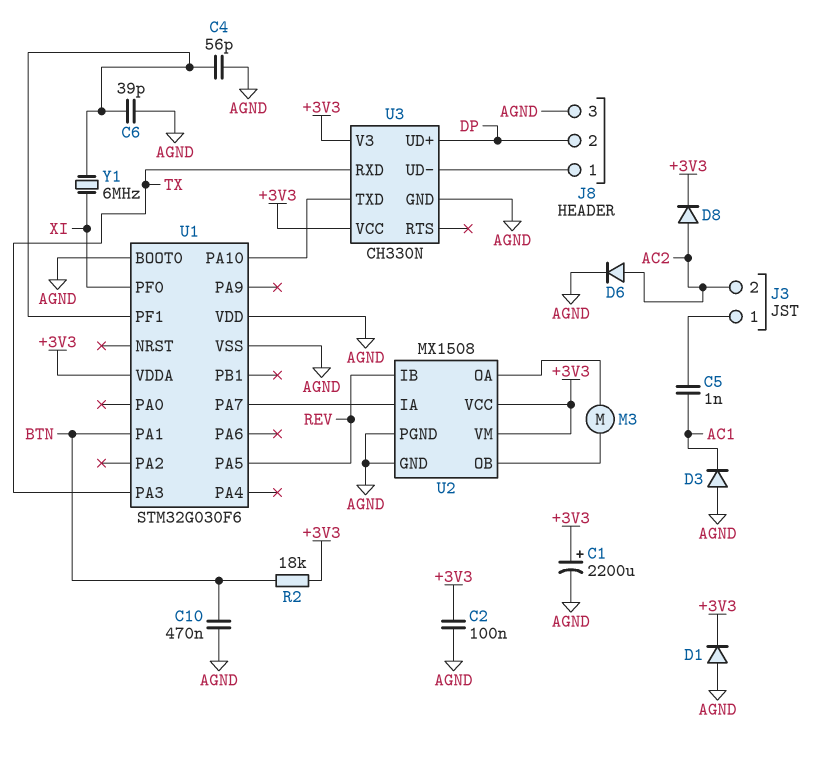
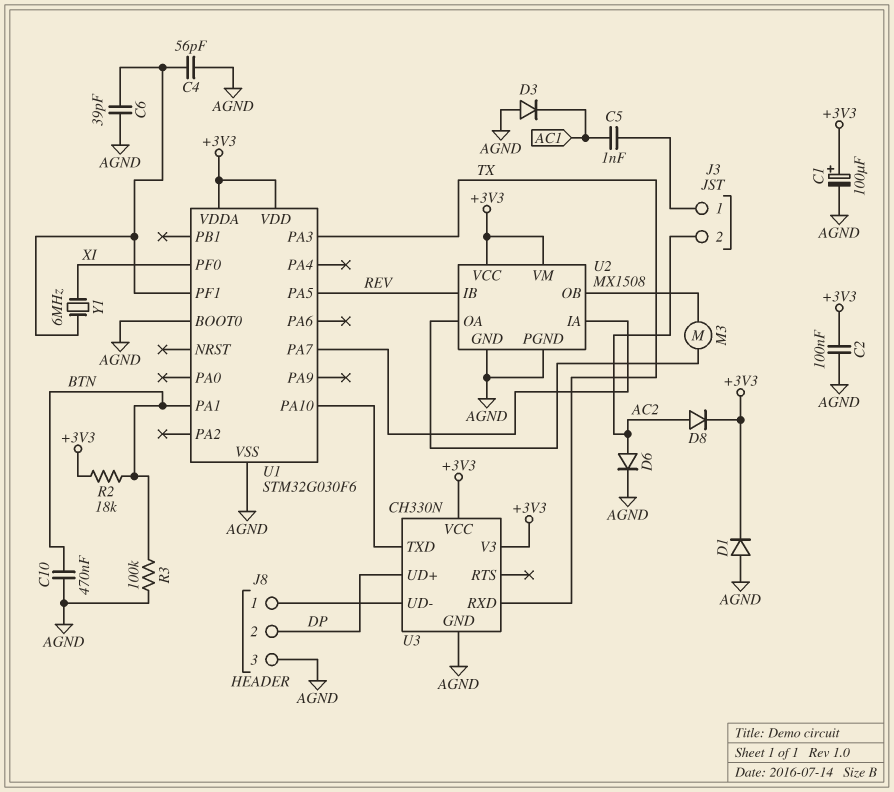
C1: 2200uF (plus +3V3, minus AGND) -> 100uF (plus +3V3, minus AGND)
R3: none -> 100k (AGND, BTN)
U1 pin VDD: AGND -> +3V3

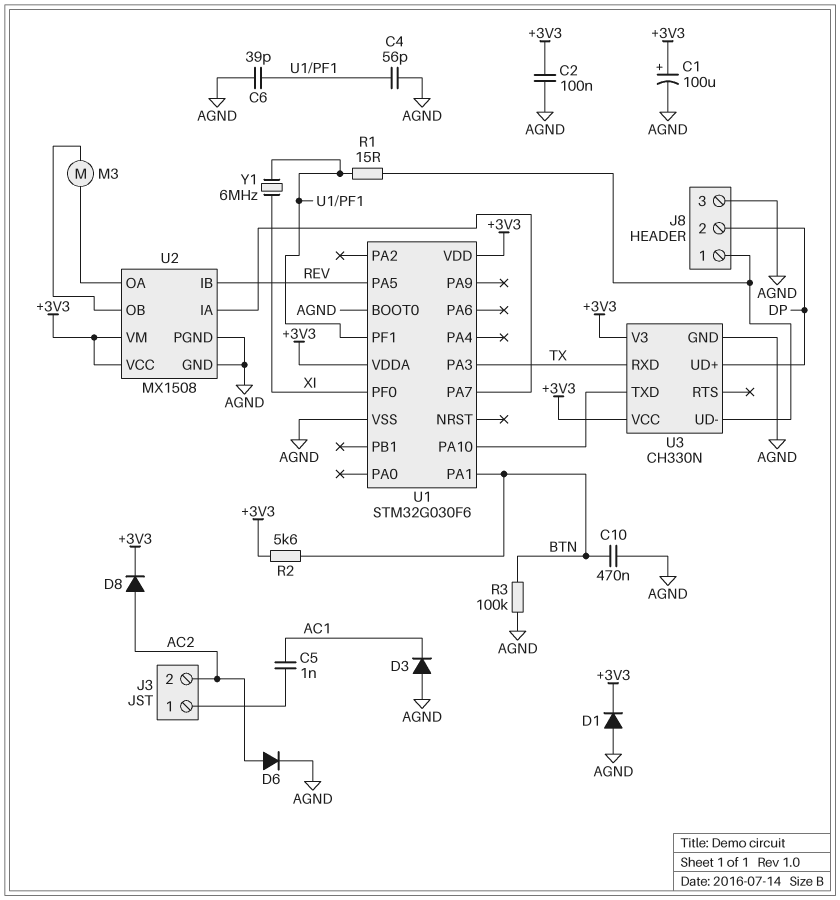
R1: none -> 15 (J8/1, U1/PF1)
R2: 18k (+3V3, BTN) -> 5.6k (+3V3, BTN)

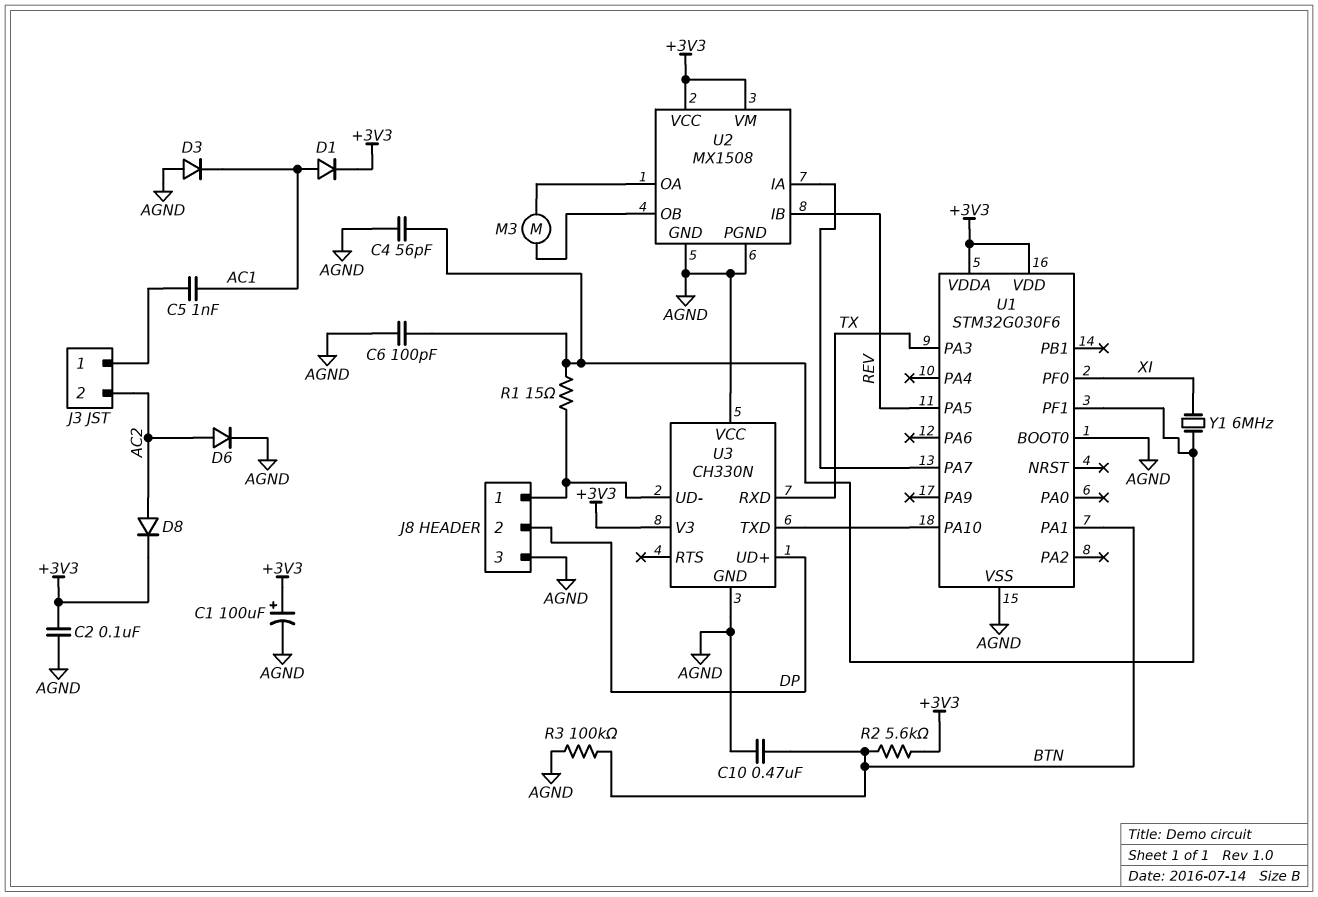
C6: 39pF (AGND, U1/PF1) -> 100pF (AGND, U1/PF1)
D1: diode (A AGND, K +3V3) -> diode (A AC1, K +3V3)
U3 pin VCC: +3V3 -> AGND

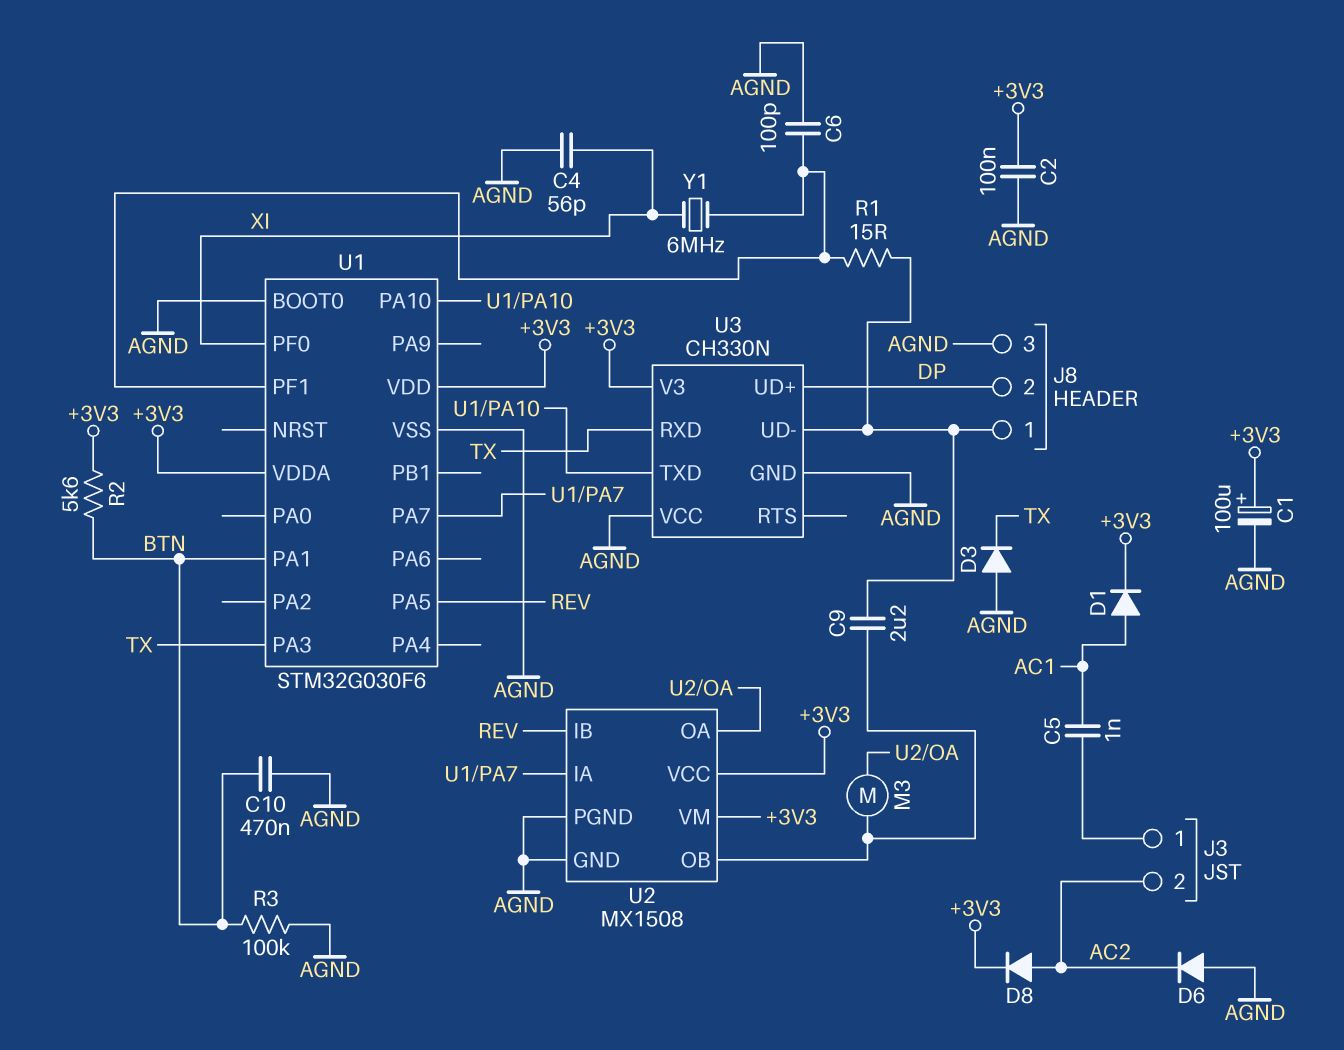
C4: 56pF (AGND, U1/PF1) -> 56pF (AGND, XI)
C9: none -> 2.2uF (J8/1, U2/OB)
D3: diode (A AGND, K AC1) -> diode (A AGND, K TX)
D6: diode (A AC2, K AGND) -> diode (A AGND, K AC2)

